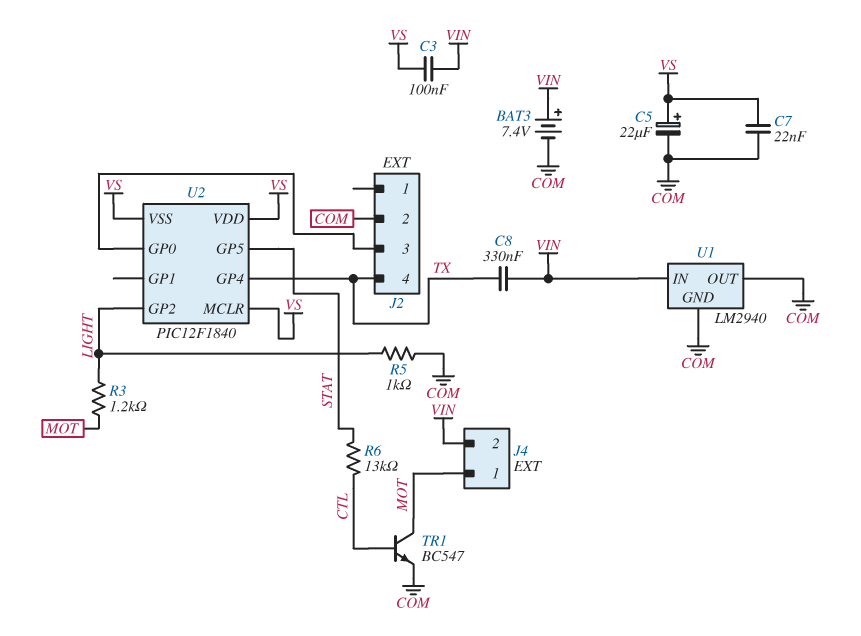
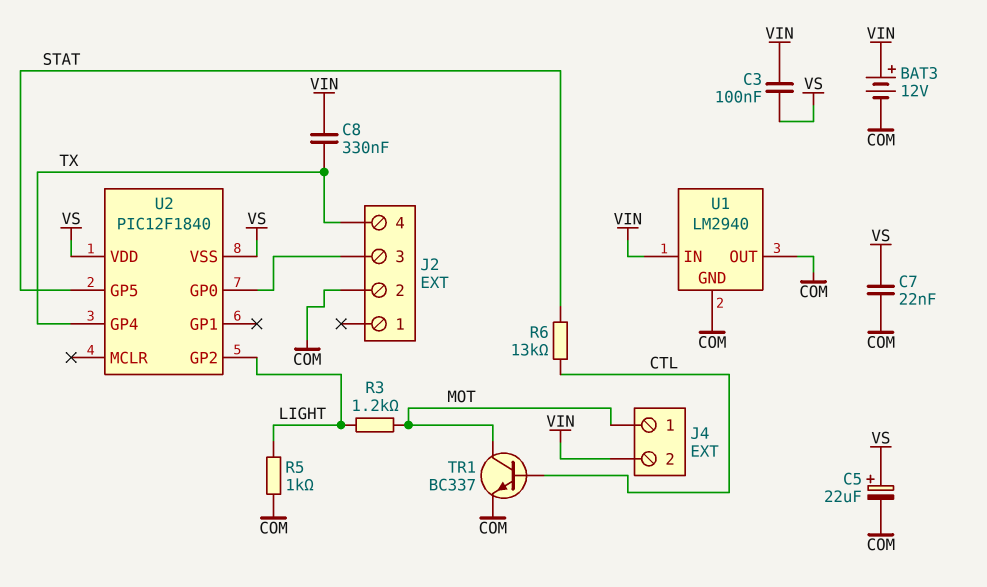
BAT3: 7.4V (plus VIN, minus COM) -> 12V (plus VIN, minus COM)
TR1: NPN BC547 (B CTL, C MOT, E COM) -> NPN BC337 (B CTL, C MOT, E COM)
U2 pin MCLR: VS -> none

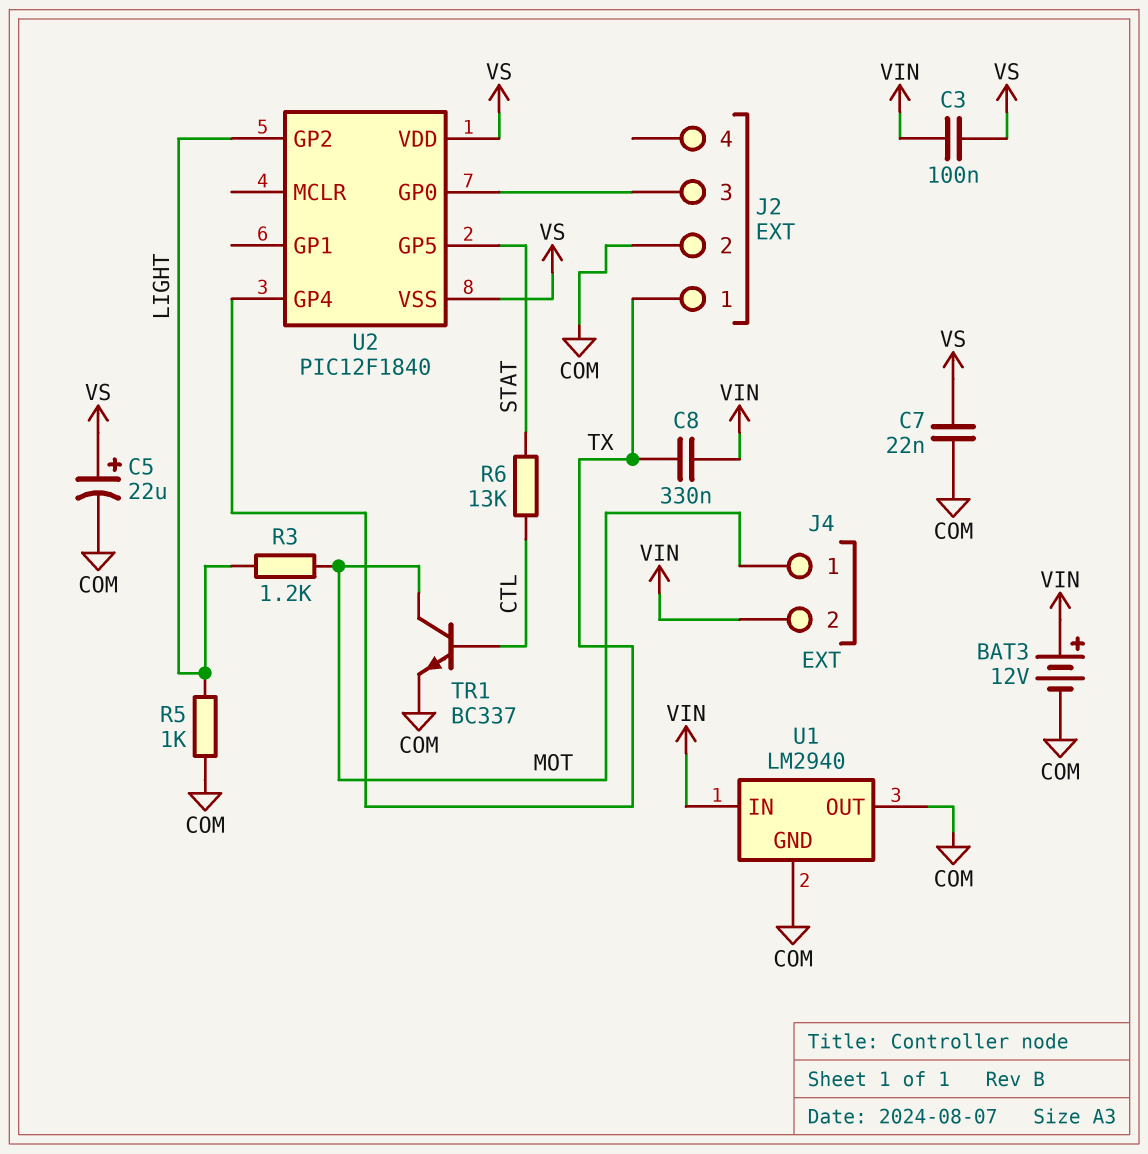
J2 pin 1: none -> TX
J2 pin 4: TX -> none

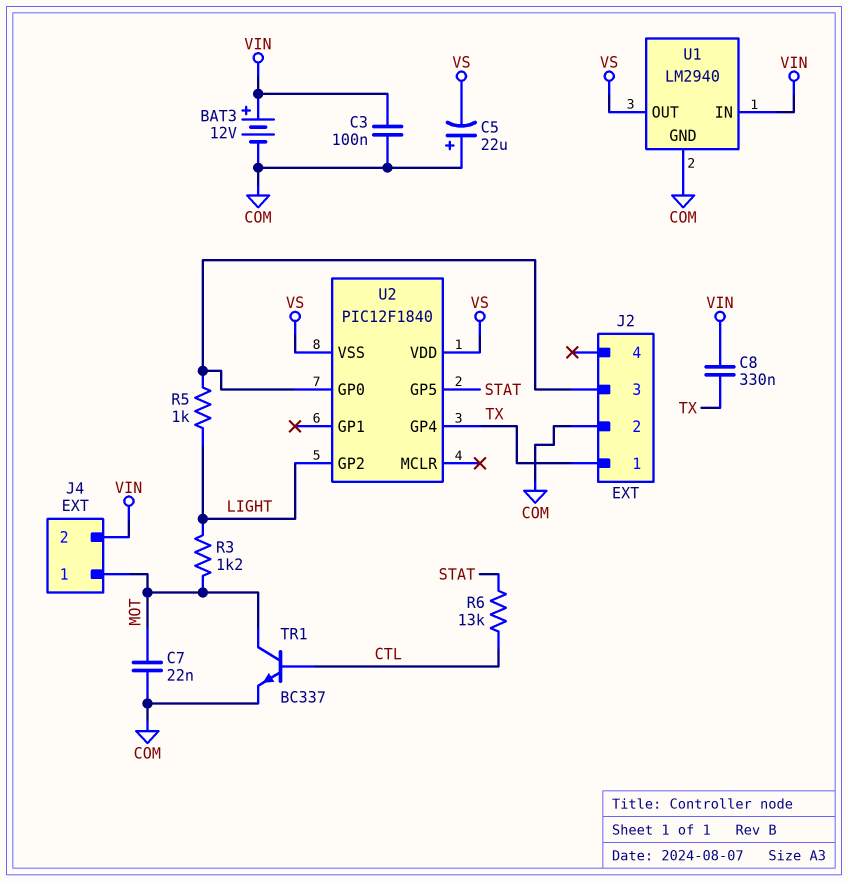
C3: 100nF (VIN, VS) -> 100nF (COM, VIN)
C5: 22uF (plus VS, minus COM) -> 22uF (plus COM, minus VS)
C7: 22nF (COM, VS) -> 22nF (COM, MOT)
R5: 1k (COM, LIGHT) -> 1k (J2/3, LIGHT)
U1 pin OUT: COM -> VS

